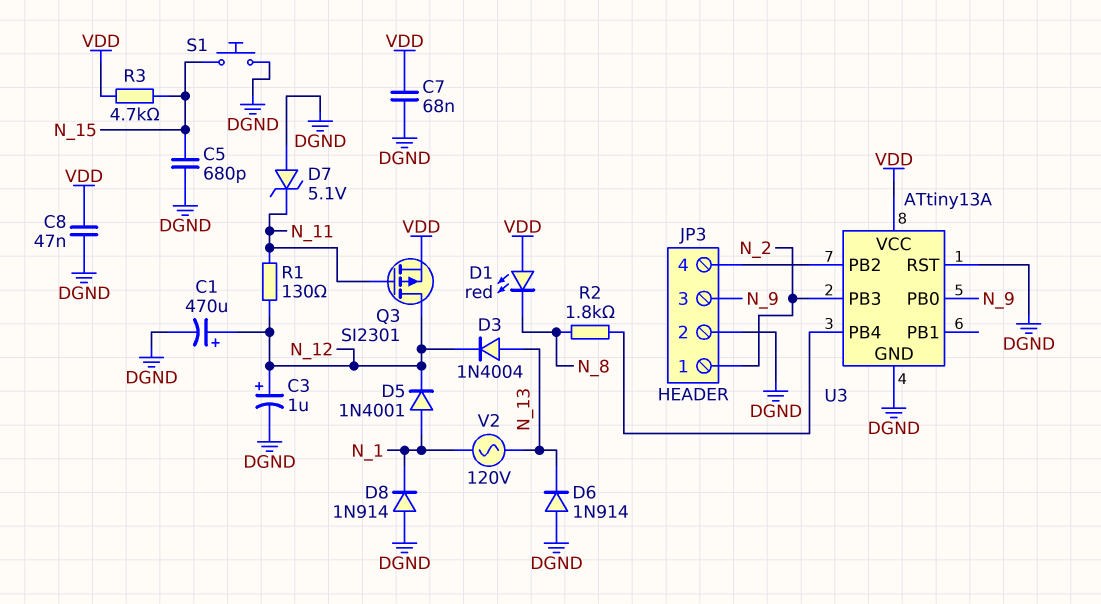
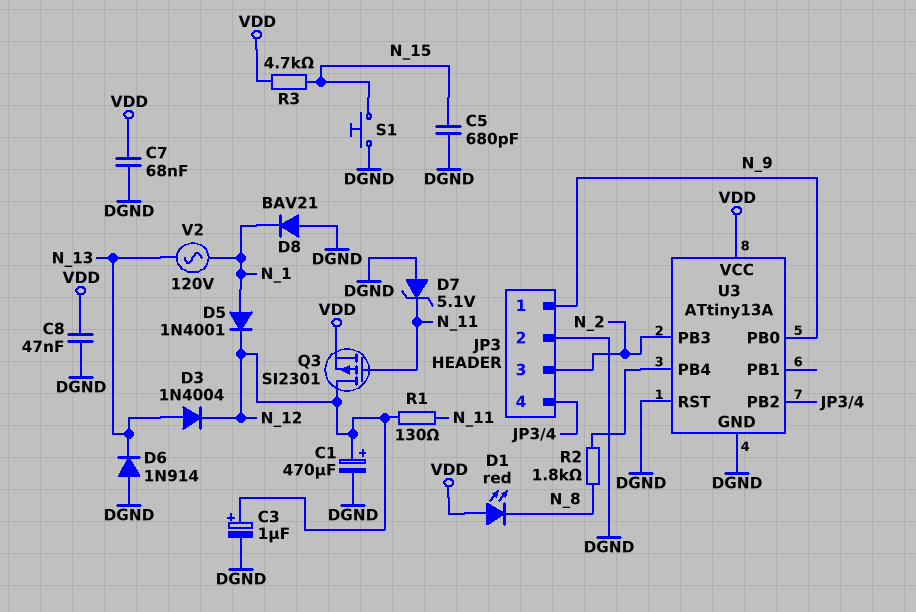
D8: diode 1N914 (A DGND, K N_1) -> diode BAV21 (A DGND, K N_1)
JP3 pin 1: N_2 -> N_9
JP3 pin 3: N_9 -> N_2

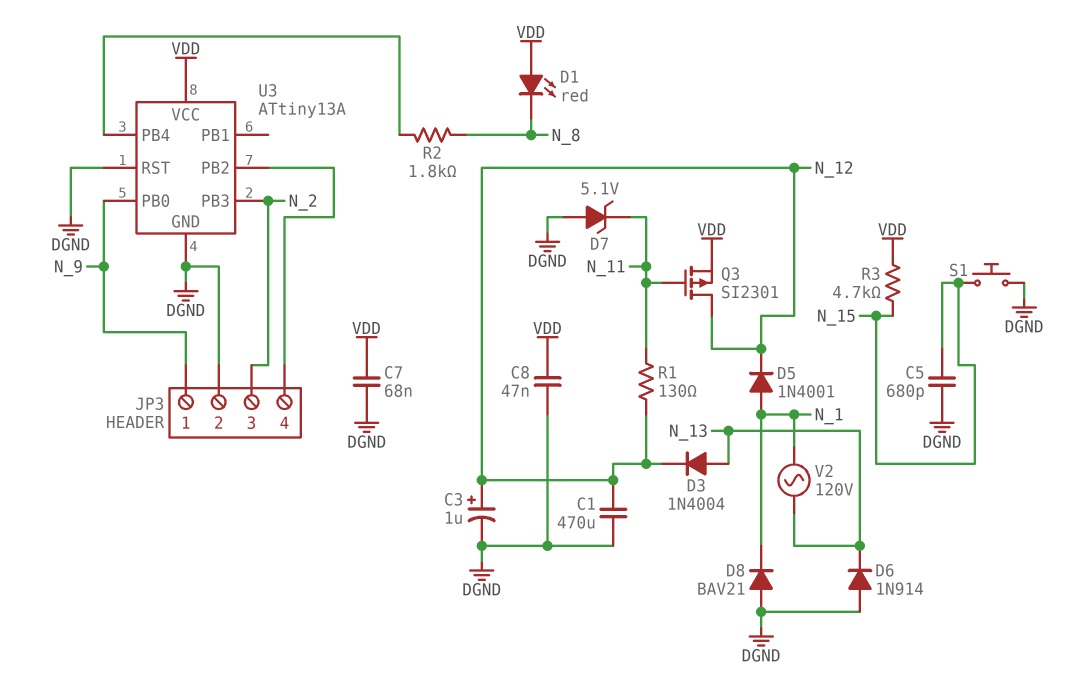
C1: 470uF (plus N_12, minus DGND) -> 470uF (DGND, N_12)

